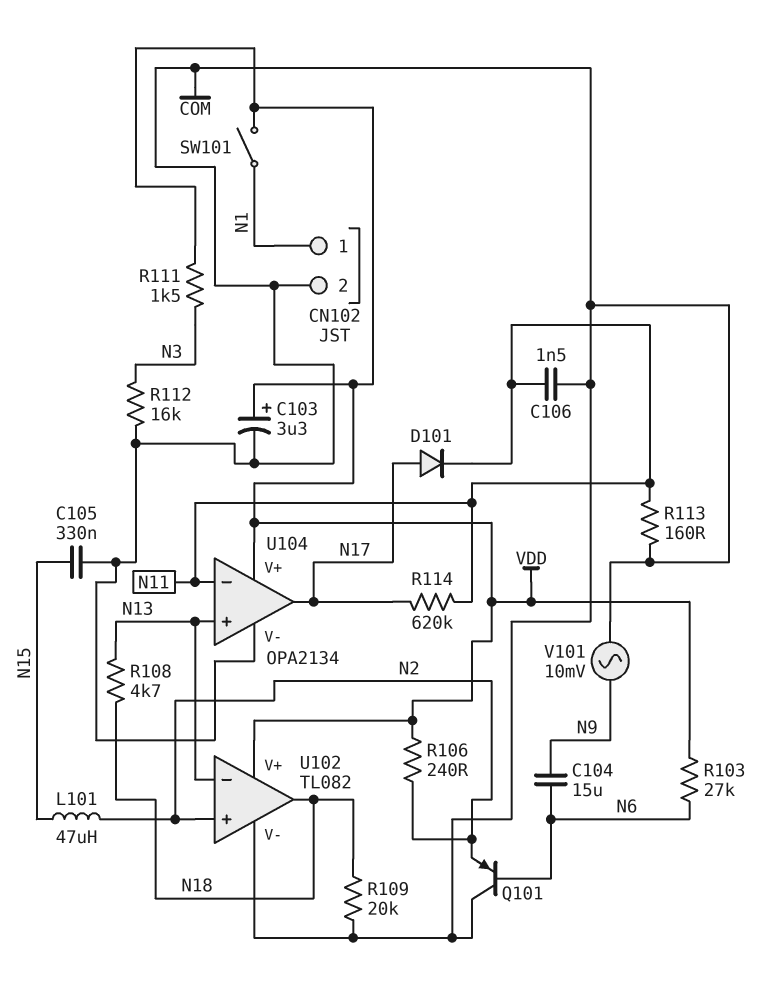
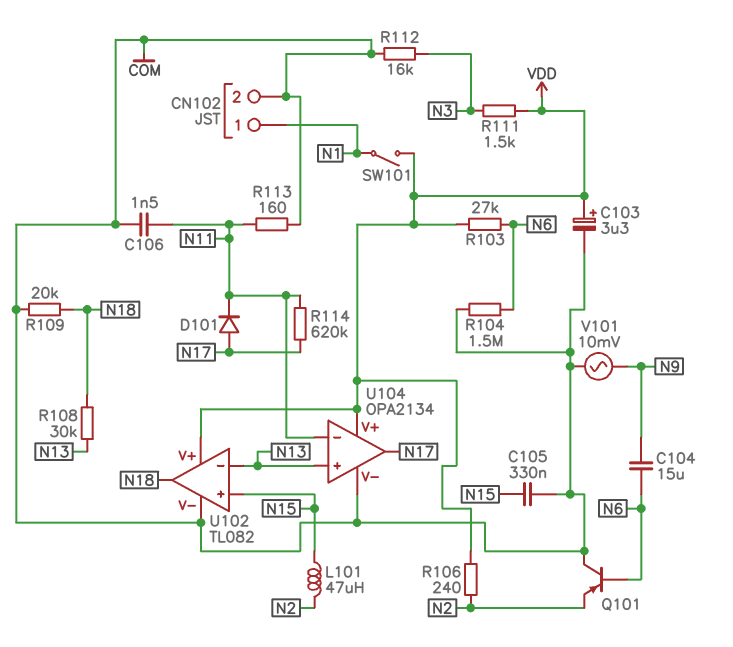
R104: none -> 1.5M (COM, N6)
R108: 4.7k (N13, N18) -> 30k (N13, N18)
U102 pin in+: N2 -> N15

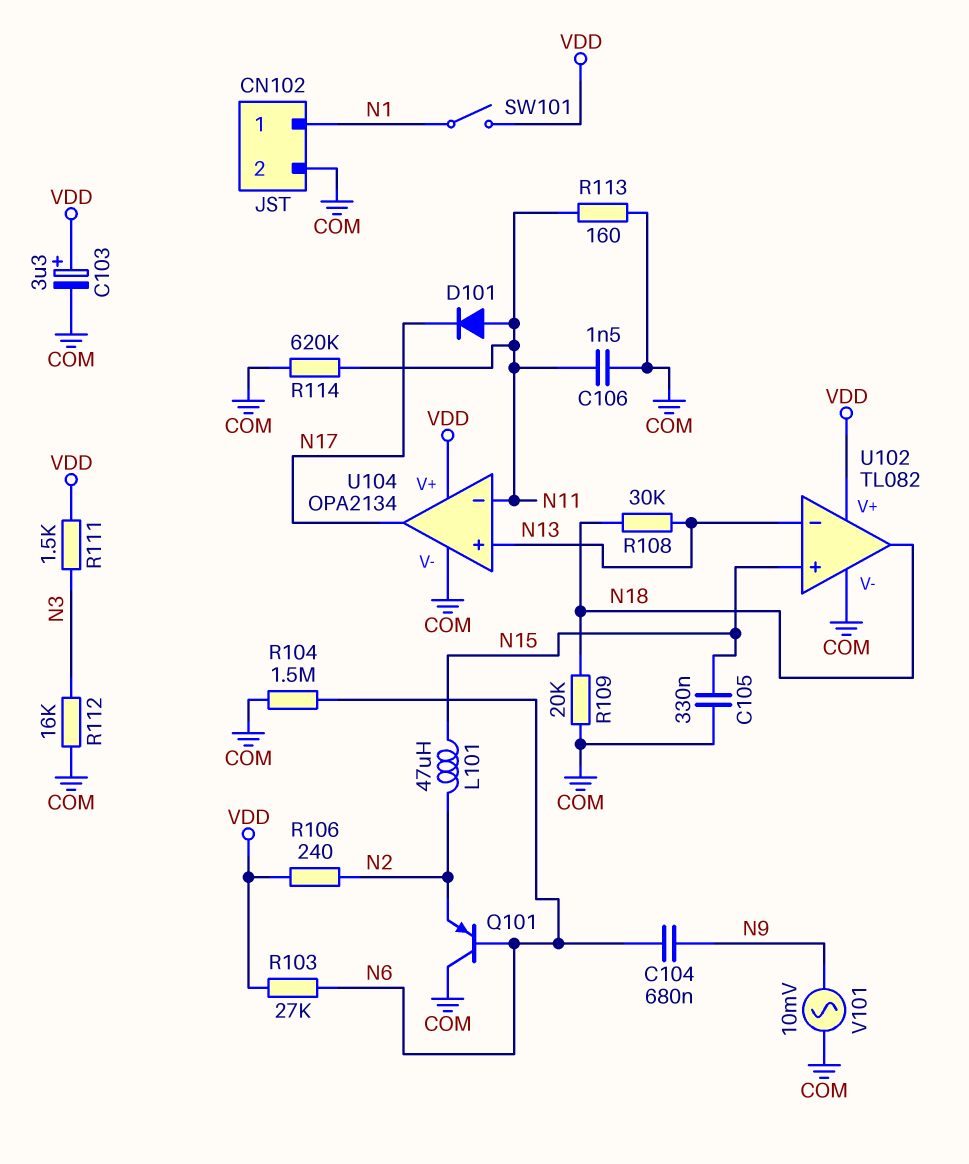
C104: 15uF (N6, N9) -> 680nF (N6, N9)
D101: diode (A N17, K N11) -> diode (A N11, K N17)
R114: 620k (N11, N17) -> 620k (COM, N11)

